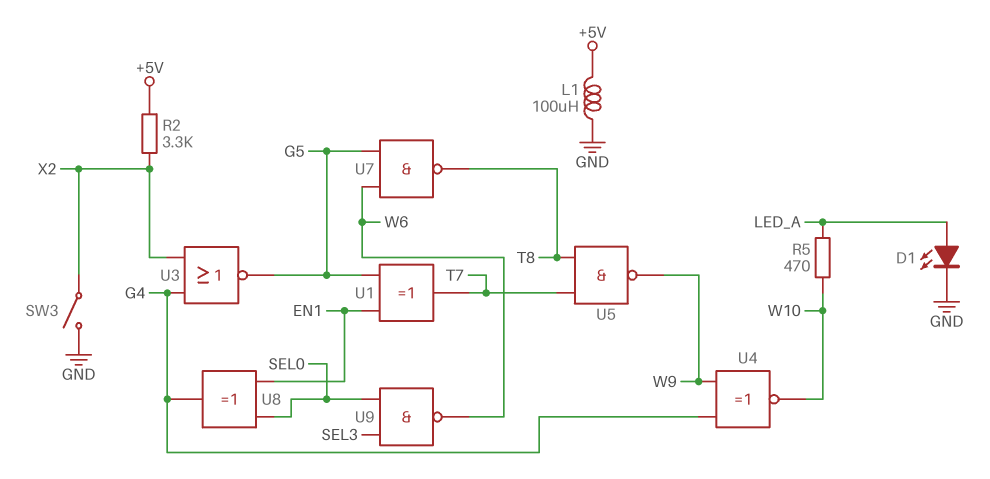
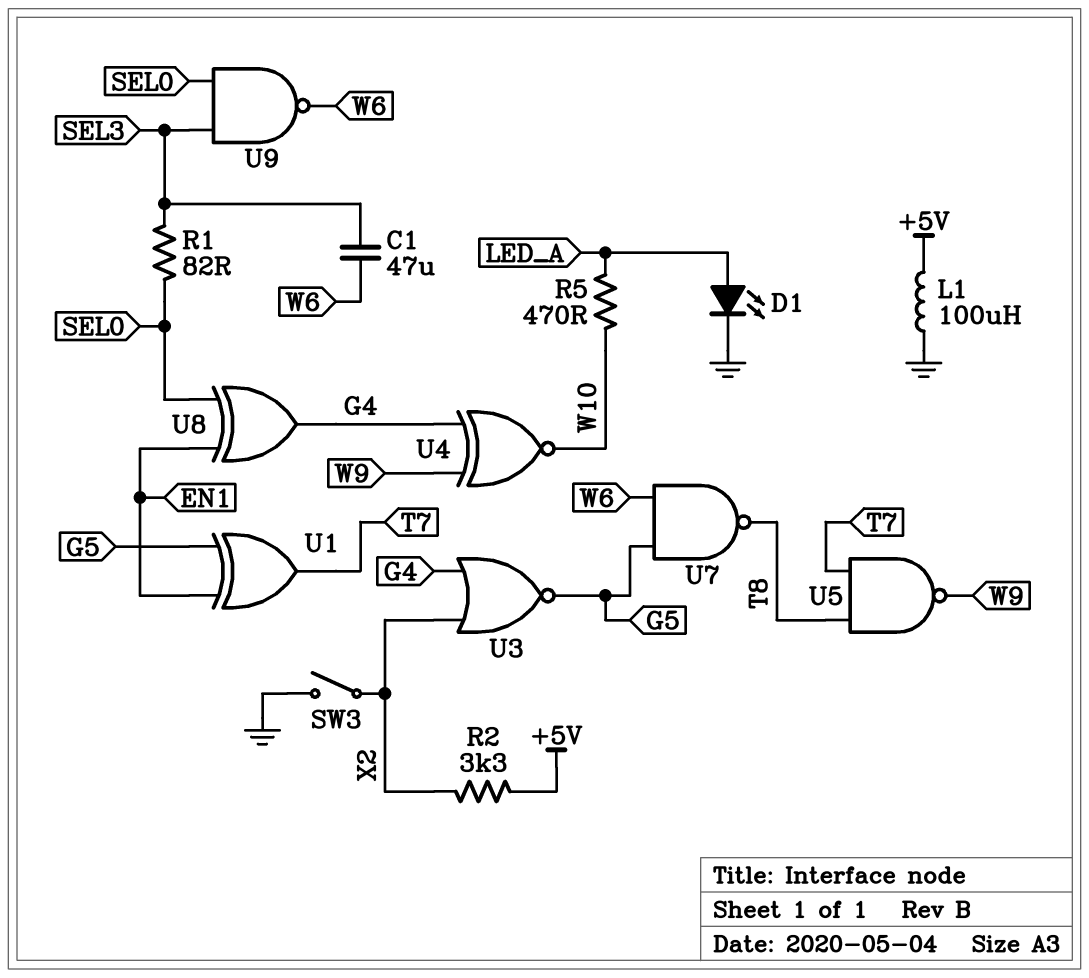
C1: none -> 47uF (SEL3, W6)
R1: none -> 82 (SEL0, SEL3)

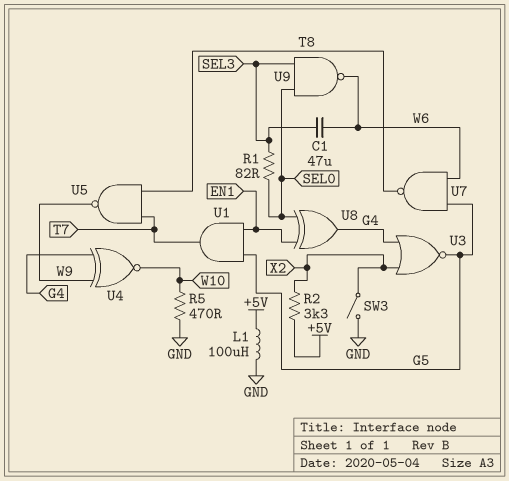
D1: LED (A LED_A, K GND) -> none
R5: 470 (LED_A, W10) -> 470 (GND, W10)
U1: XOR (in EN1, in G5, out T7) -> AND (in EN1, in G5, out T7)

